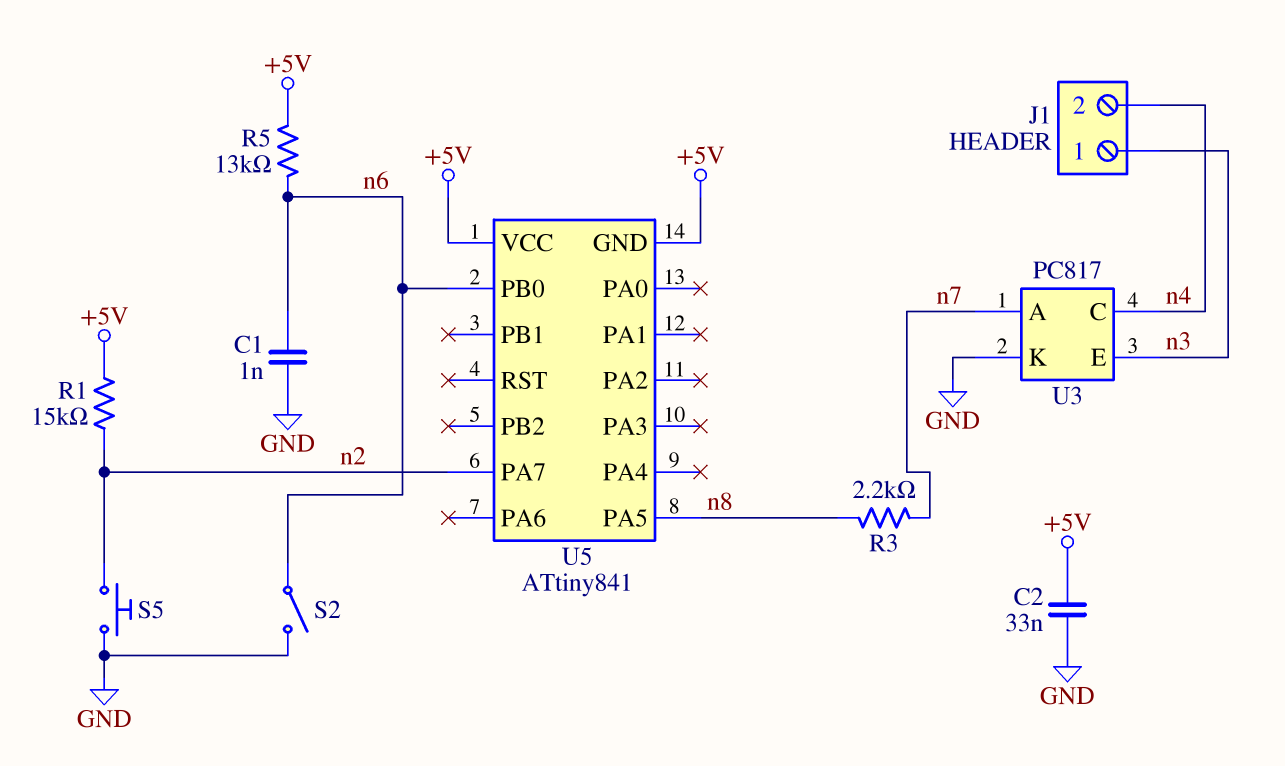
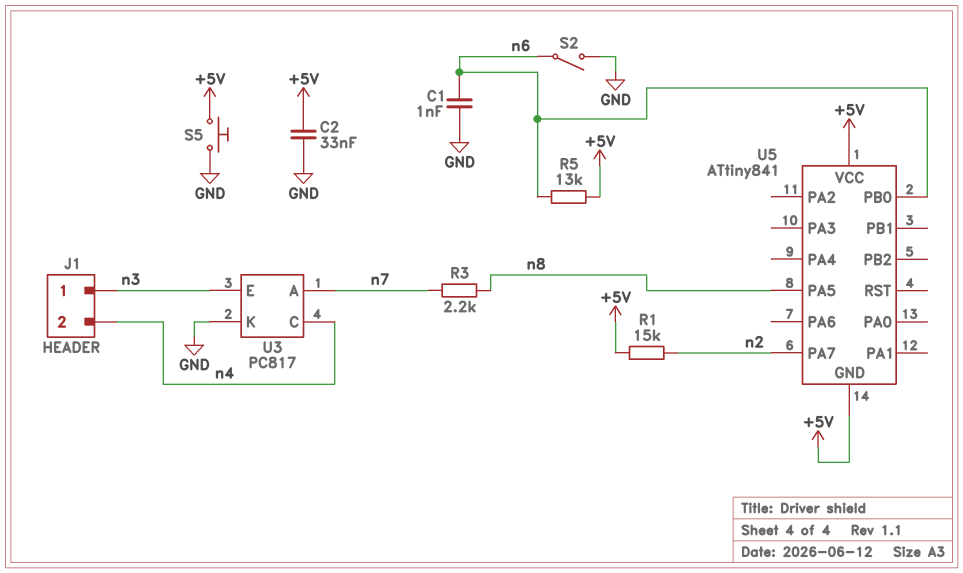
S5: button (GND, n2) -> button (+5V, GND)

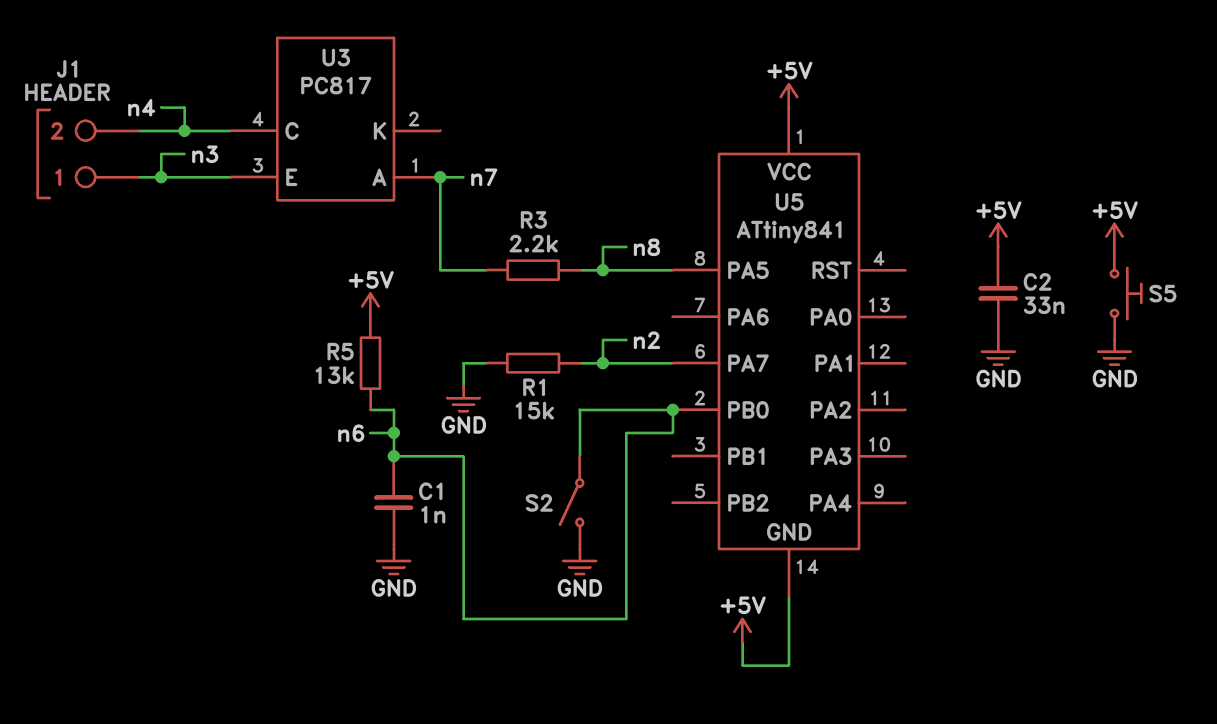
R1: 15k (+5V, n2) -> 15k (GND, n2)
U3 pin K: GND -> none

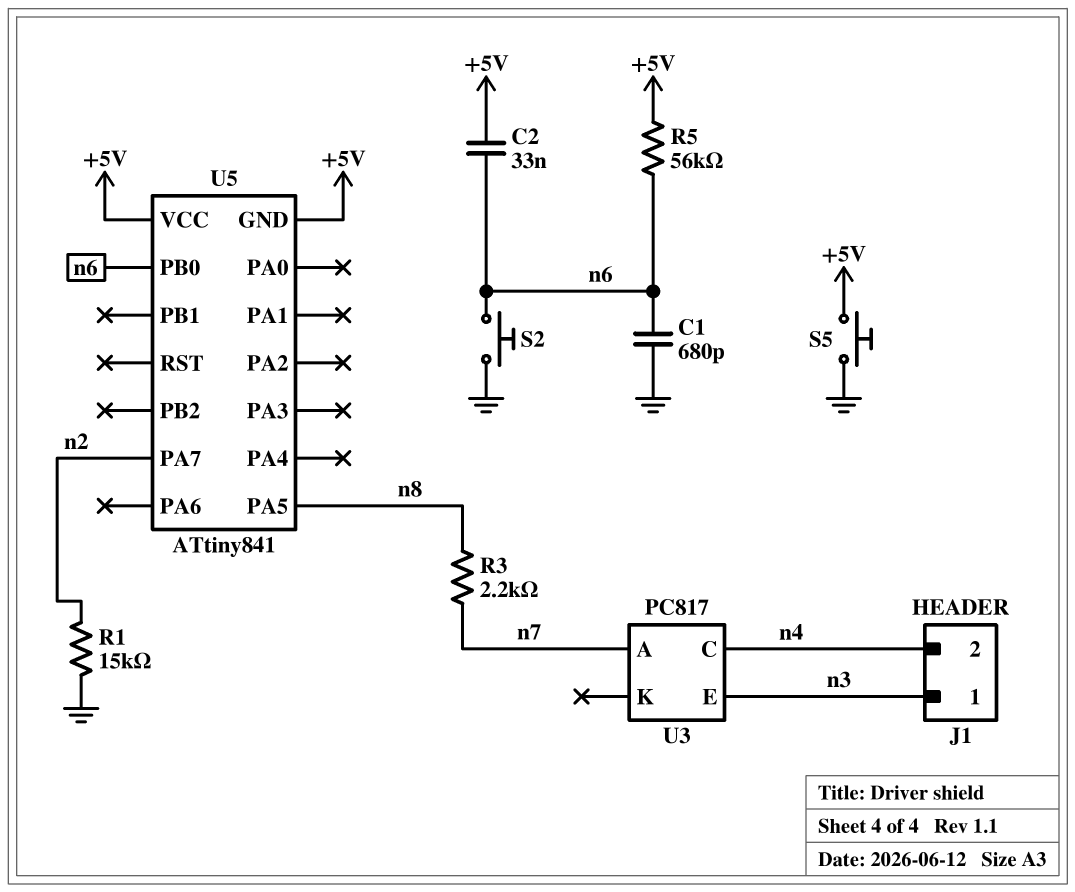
C1: 1nF (GND, n6) -> 680pF (GND, n6)
C2: 33nF (+5V, GND) -> 33nF (+5V, n6)
R5: 13k (+5V, n6) -> 56k (+5V, n6)
S2: switch (GND, n6) -> button (GND, n6)

